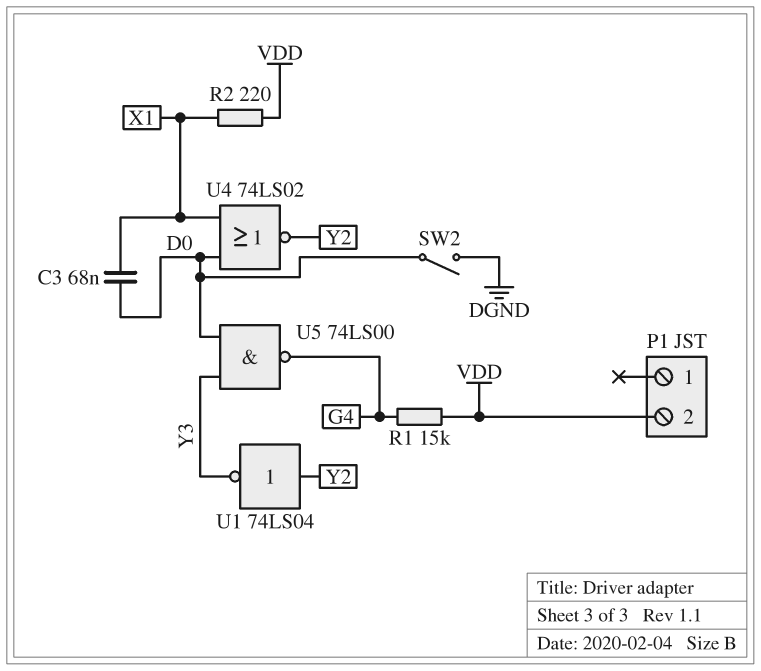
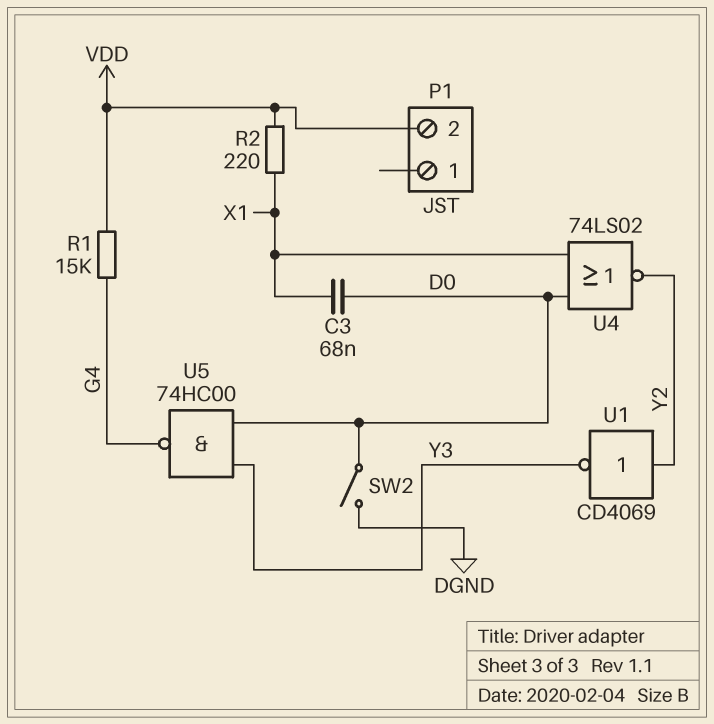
U1: NOT 74LS04 (in Y2, out Y3) -> NOT CD4069 (in Y2, out Y3)
U5: NAND 74LS00 (in D0, in Y3, out G4) -> NAND 74HC00 (in D0, in Y3, out G4)

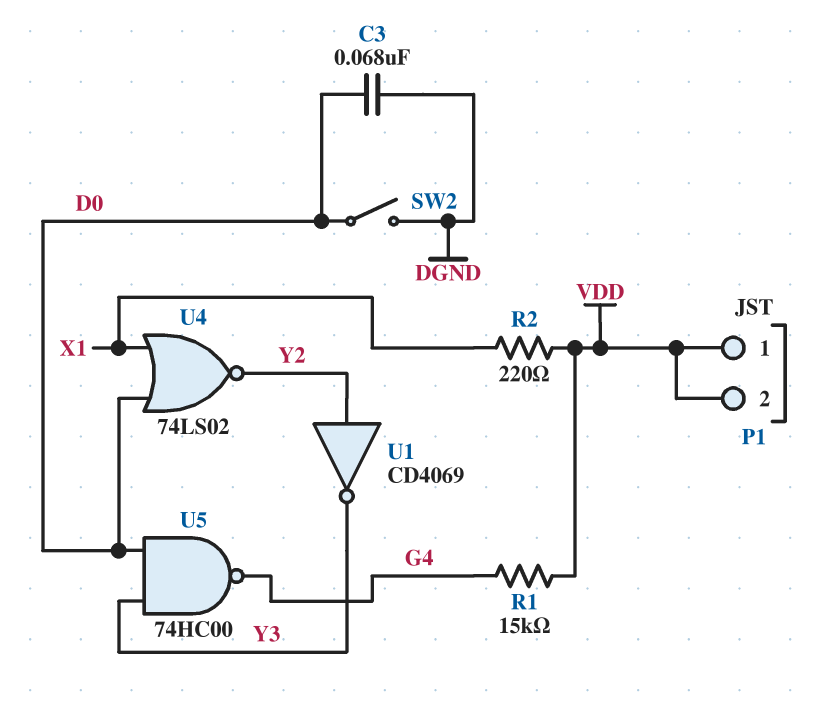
C3: 68nF (D0, X1) -> 68nF (D0, DGND)
P1 pin 1: none -> VDD

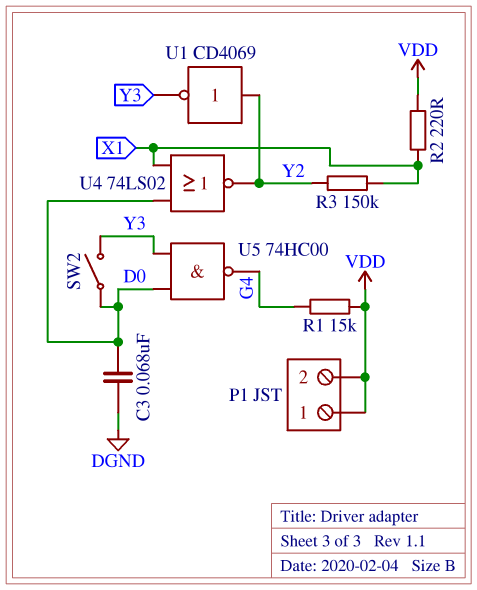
R3: none -> 150k (X1, Y2)
SW2: switch (D0, DGND) -> switch (D0, Y3)

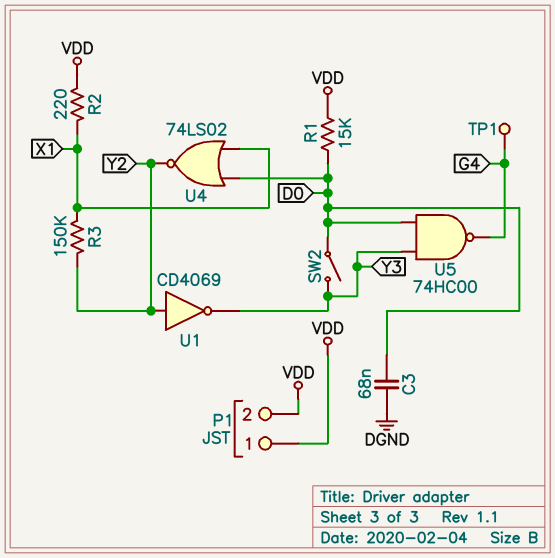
R1: 15k (G4, VDD) -> 15k (D0, VDD)
TP1: none -> test point (G4)

